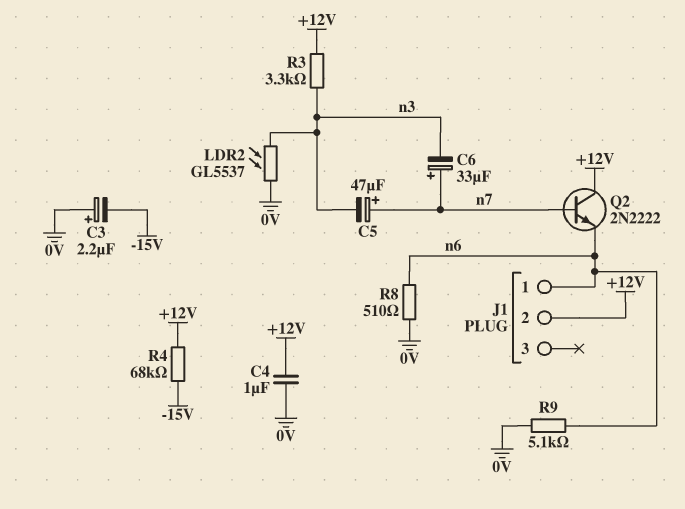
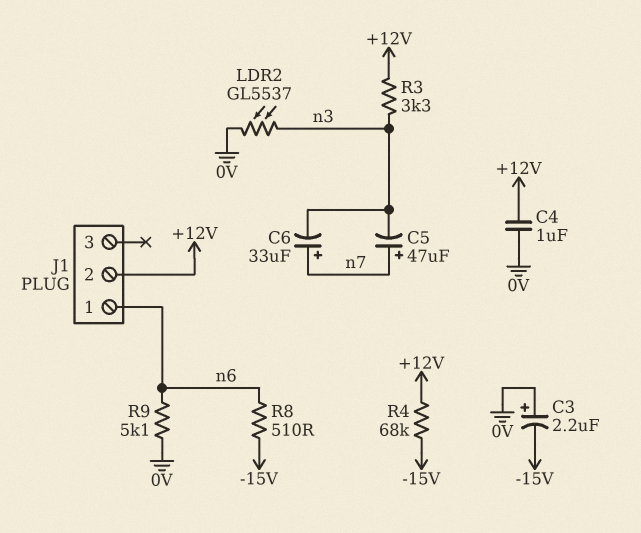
Q2: NPN 2N2222 (B n7, C +12V, E n6) -> none
R8: 510 (0V, n6) -> 510 (-15V, n6)

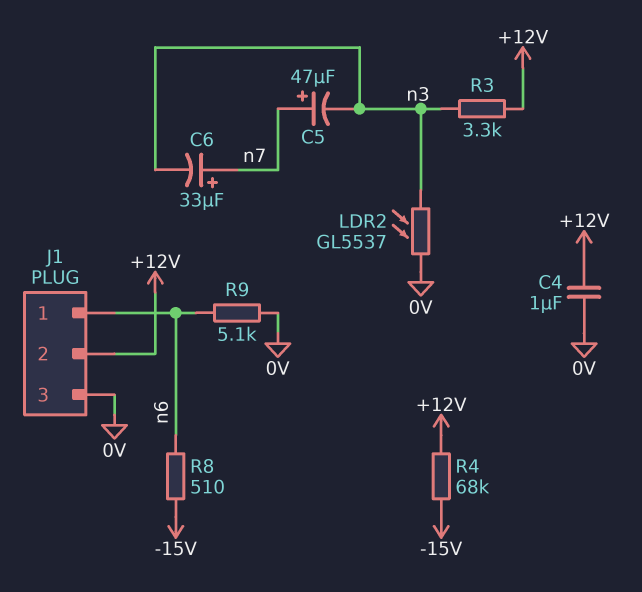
C3: 2.2uF (plus 0V, minus -15V) -> none
J1 pin 3: none -> 0V

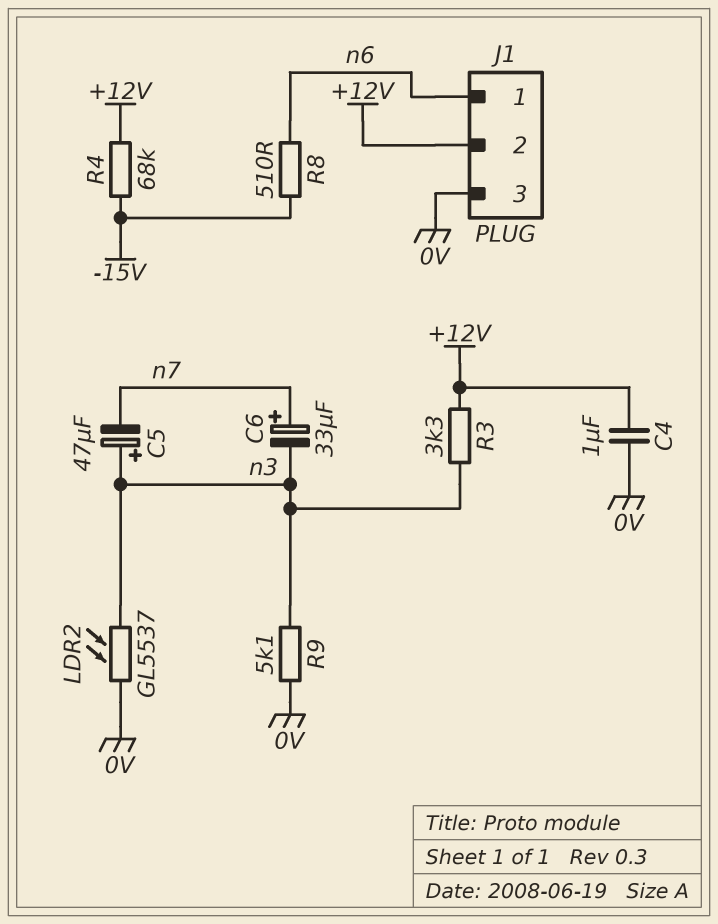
C5: 47uF (plus n7, minus n3) -> 47uF (plus n3, minus n7)
R9: 5.1k (0V, n6) -> 5.1k (0V, n3)

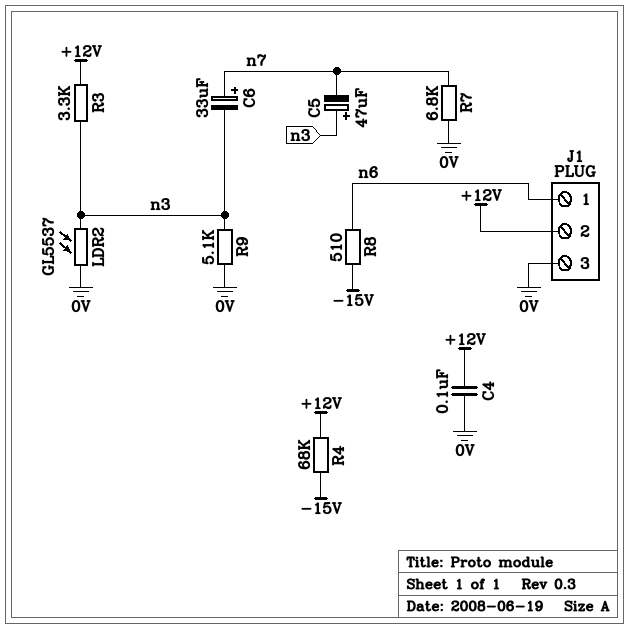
C4: 1uF (+12V, 0V) -> 100nF (+12V, 0V)
R7: none -> 6.8k (0V, n7)

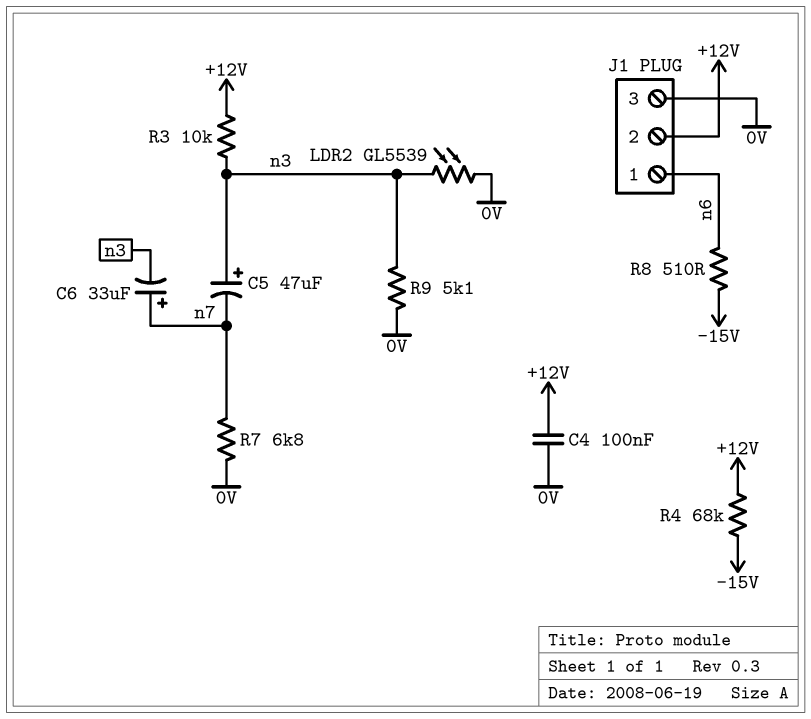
LDR2: GL5537 (0V, n3) -> GL5539 (0V, n3)
R3: 3.3k (+12V, n3) -> 10k (+12V, n3)

